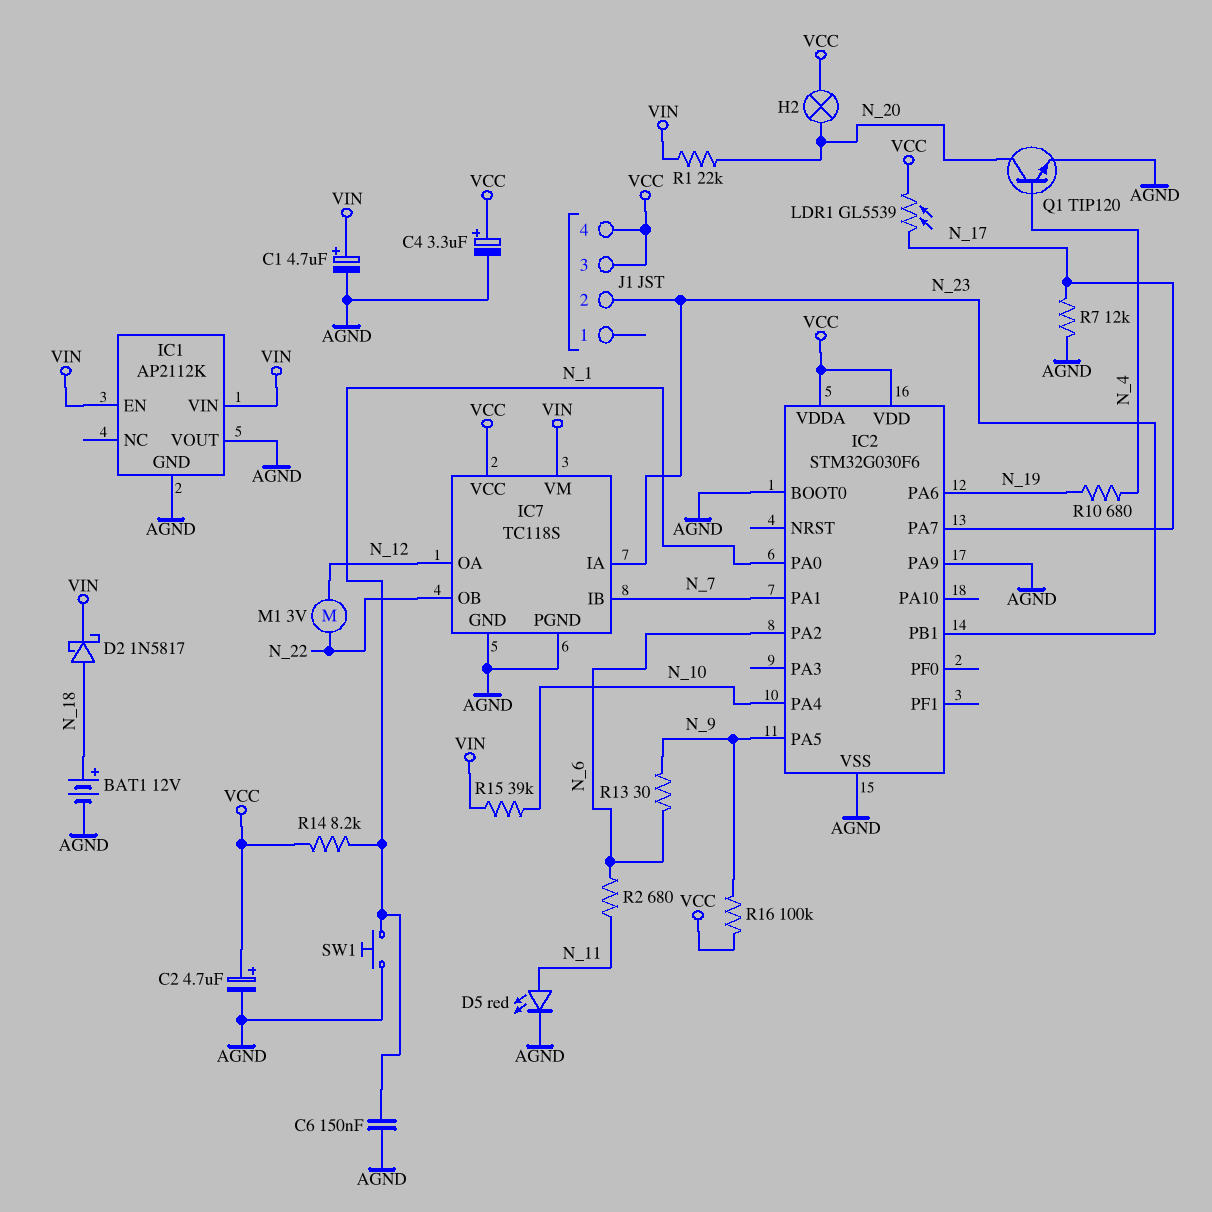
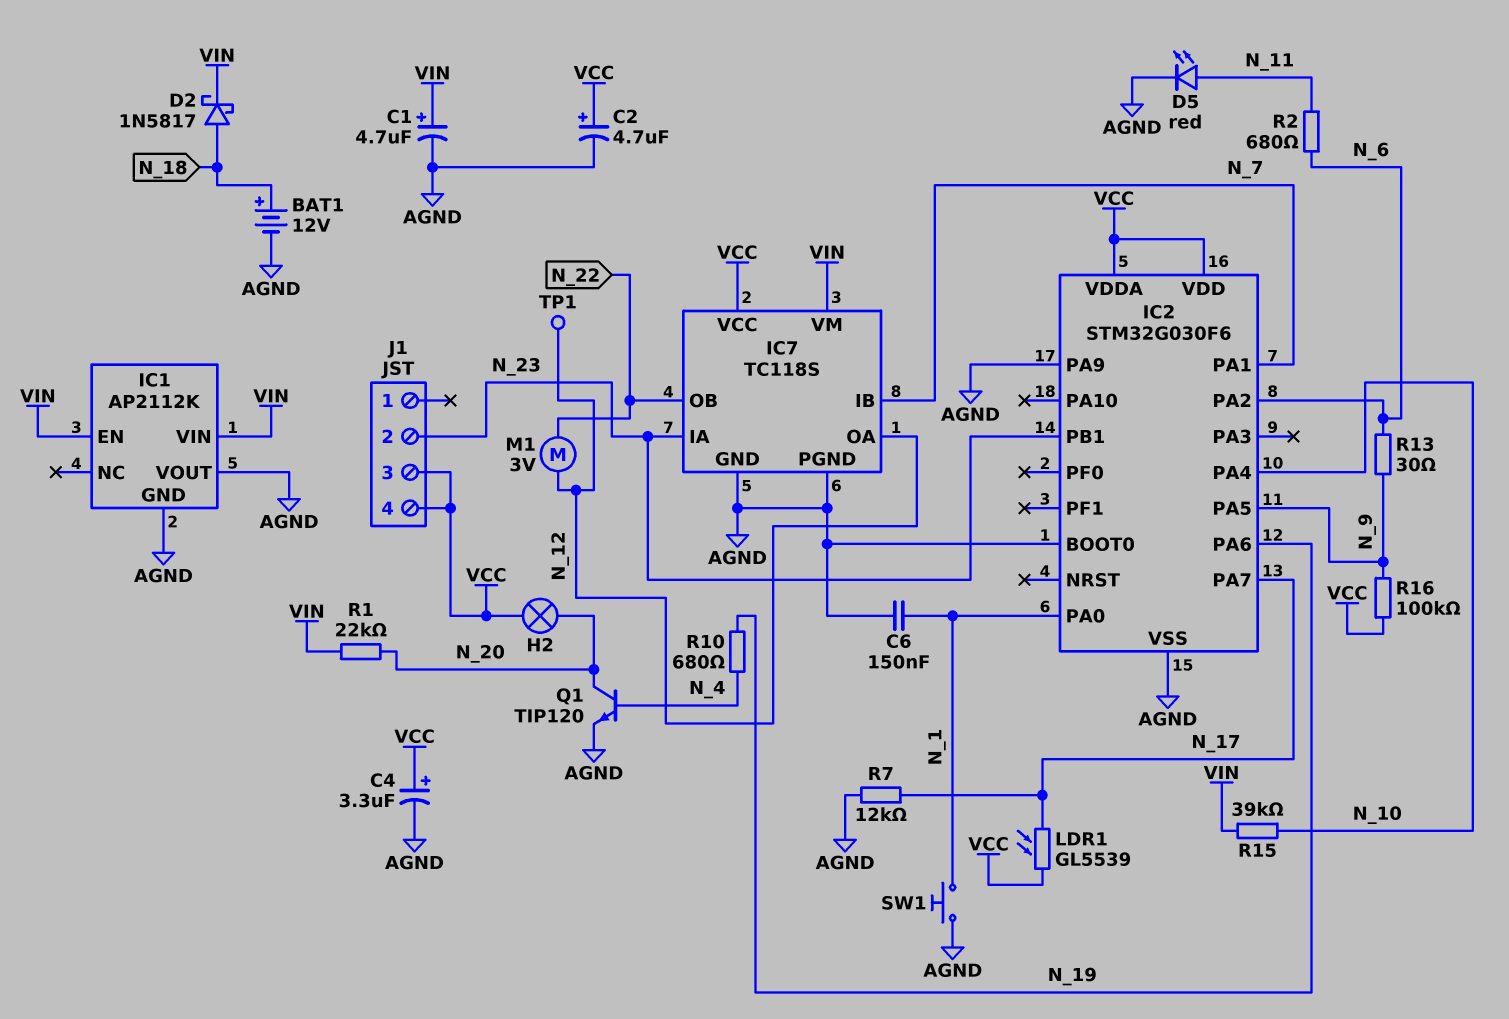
R14: 8.2k (N_1, VCC) -> none
TP1: none -> test point (N_12)

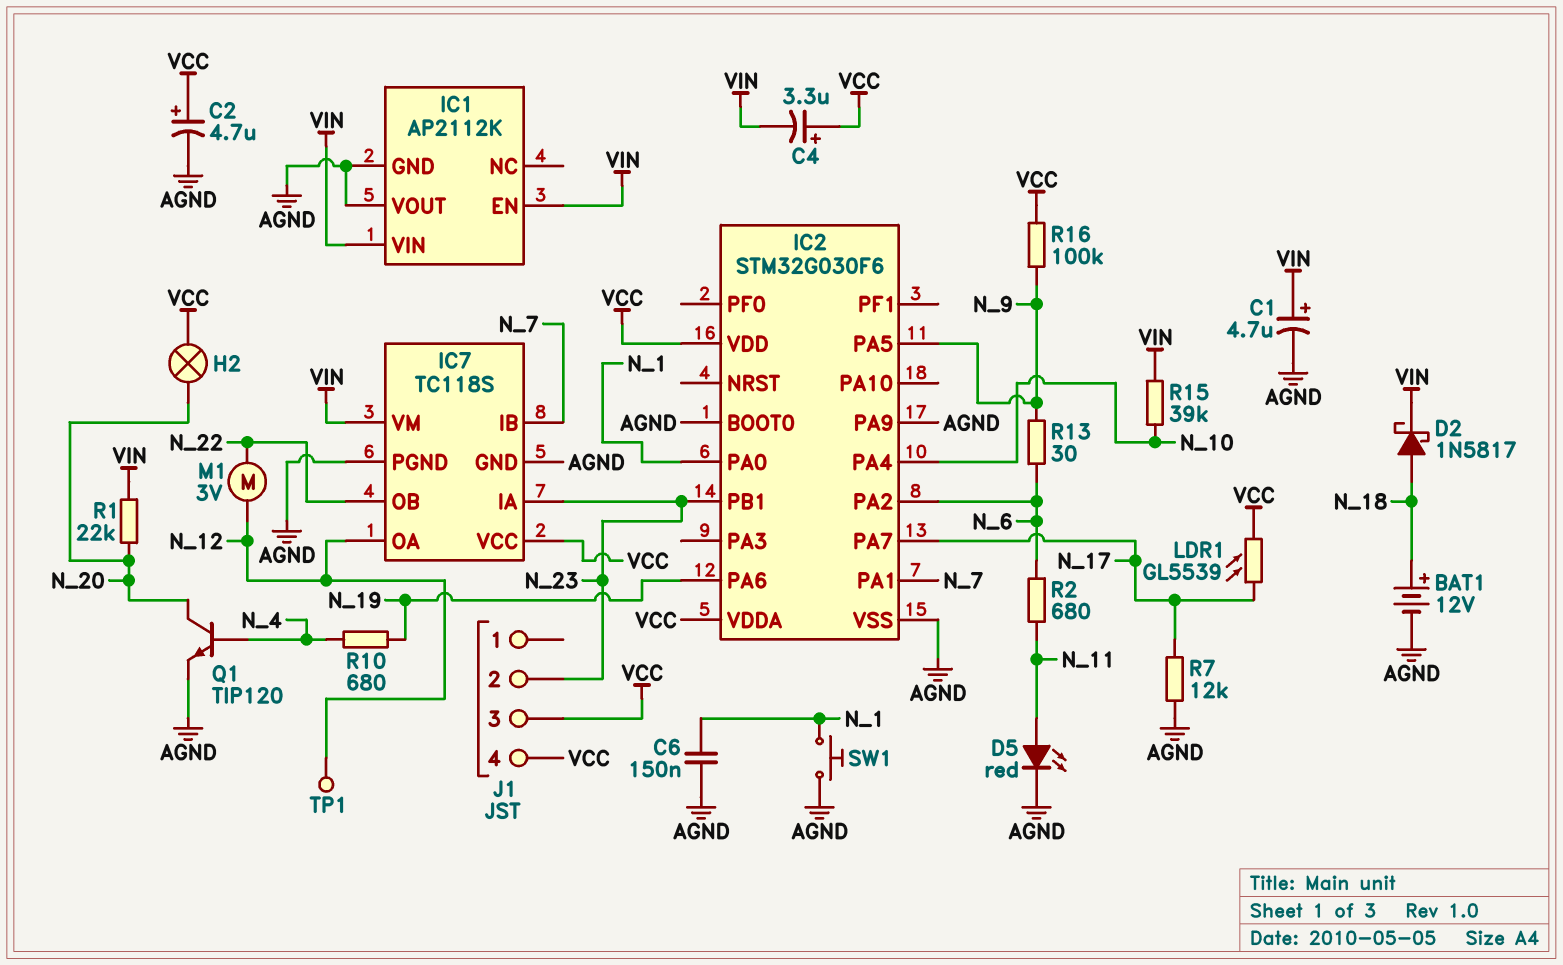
C4: 3.3uF (plus VCC, minus AGND) -> 3.3uF (plus VCC, minus VIN)

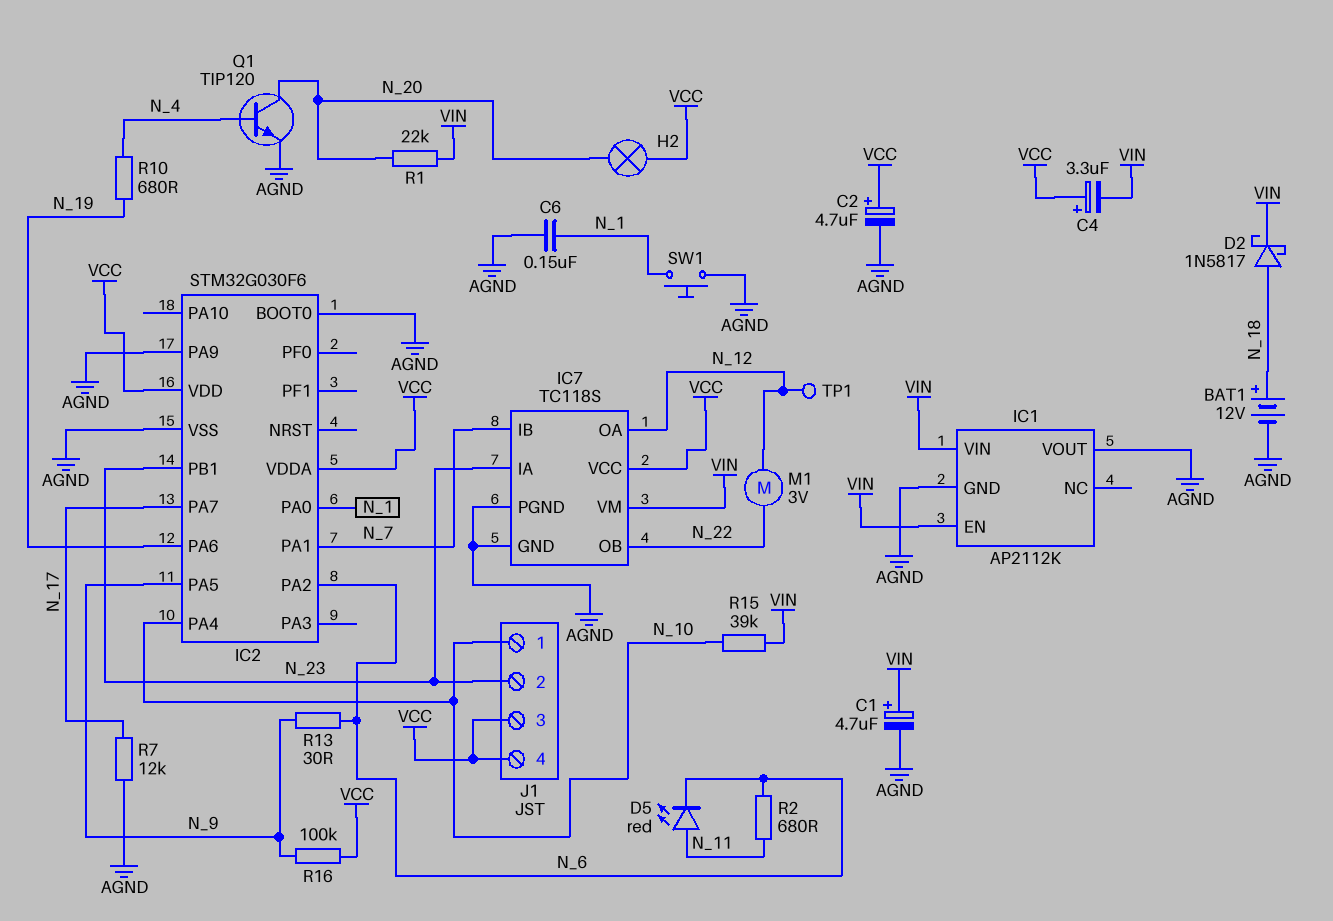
D5: LED red (A N_11, K AGND) -> LED red (A N_11, K N_6)
J1 pin 1: none -> N_10
LDR1: GL5539 (N_17, VCC) -> none

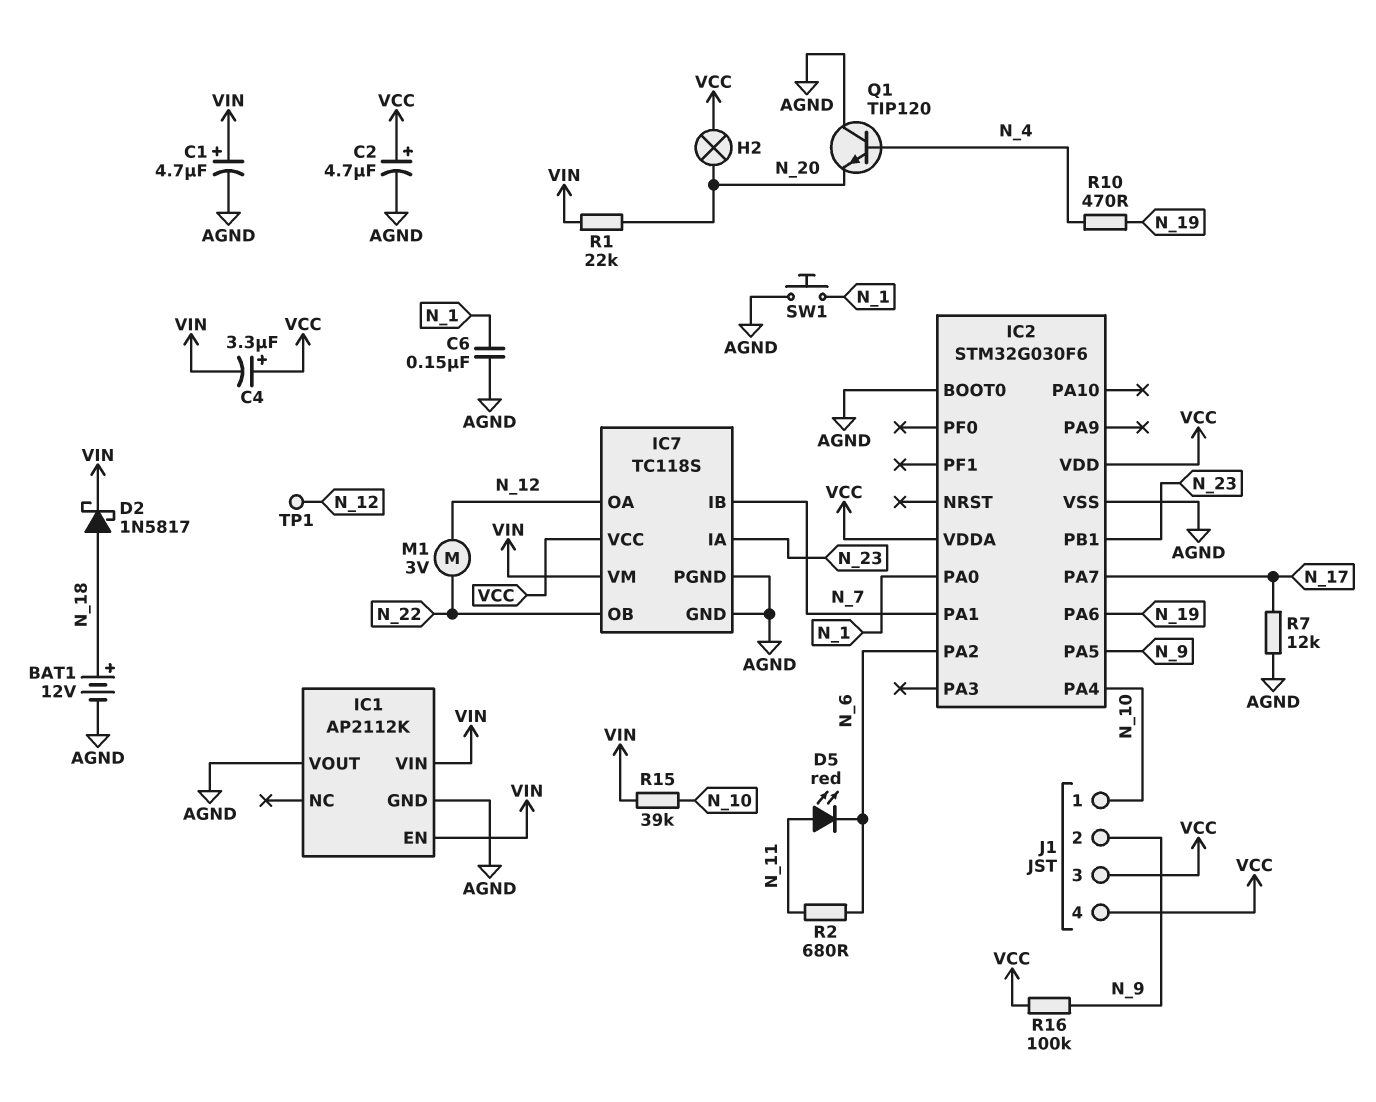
IC2 pin PA9: AGND -> none
J1 pin 2: N_23 -> N_9
Q1: NPN TIP120 (B N_4, C N_20, E AGND) -> NPN TIP120 (B N_4, C AGND, E N_20)
R10: 680 (N_4, N_19) -> 470 (N_4, N_19)
R13: 30 (N_6, N_9) -> none

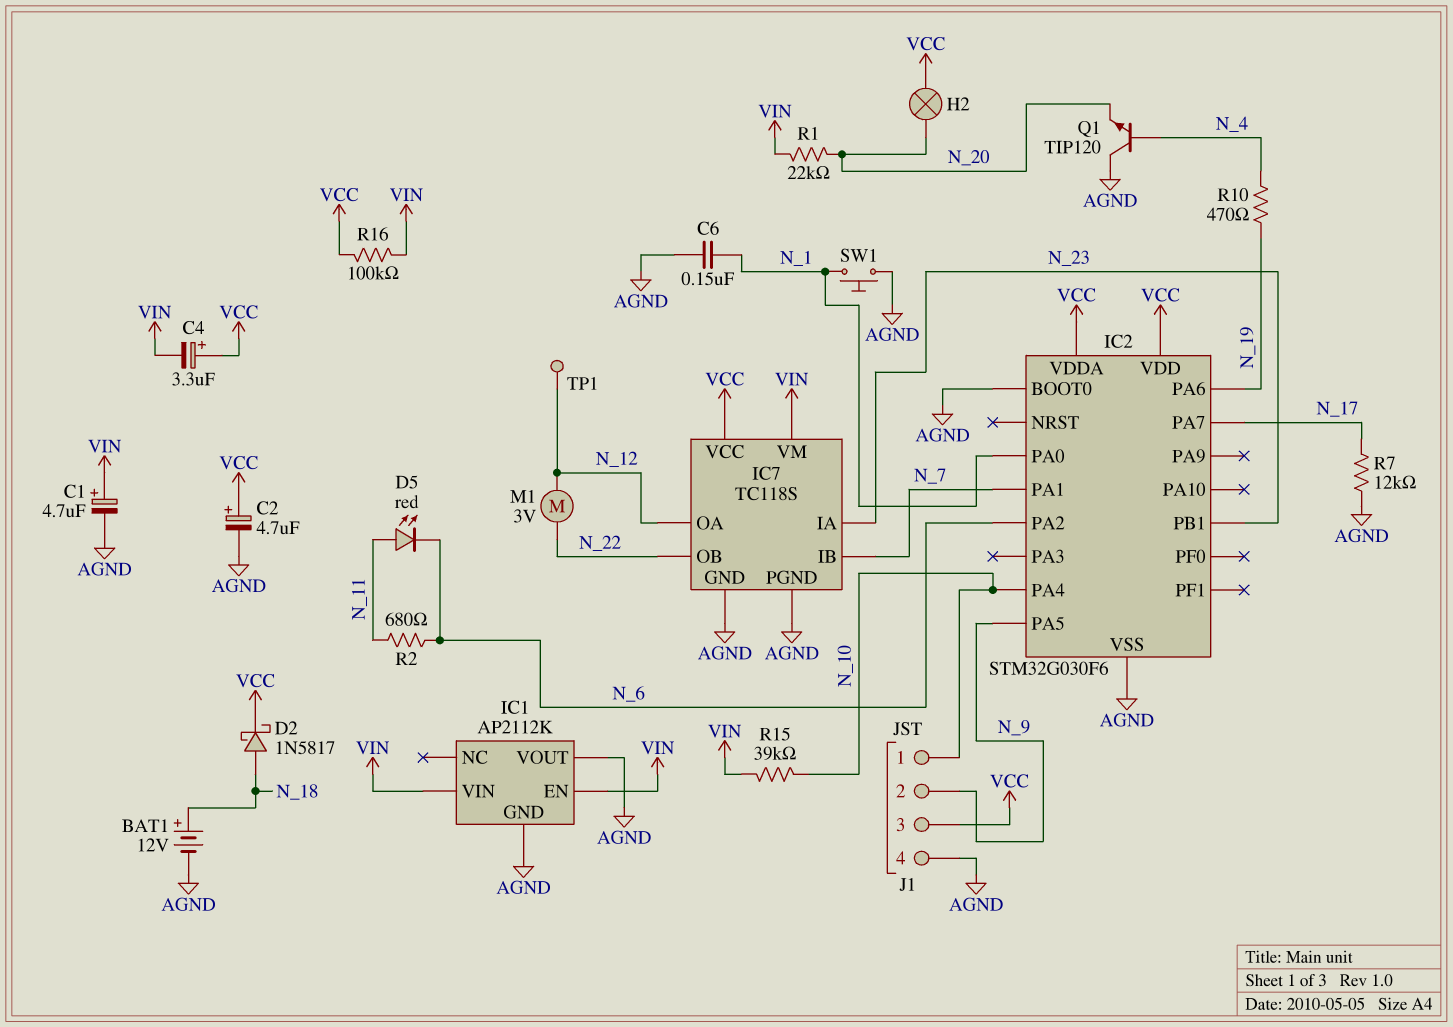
D2: schottky 1N5817 (A N_18, K VIN) -> schottky 1N5817 (A N_18, K VCC)
J1 pin 4: VCC -> AGND
R16: 100k (N_9, VCC) -> 100k (VCC, VIN)

